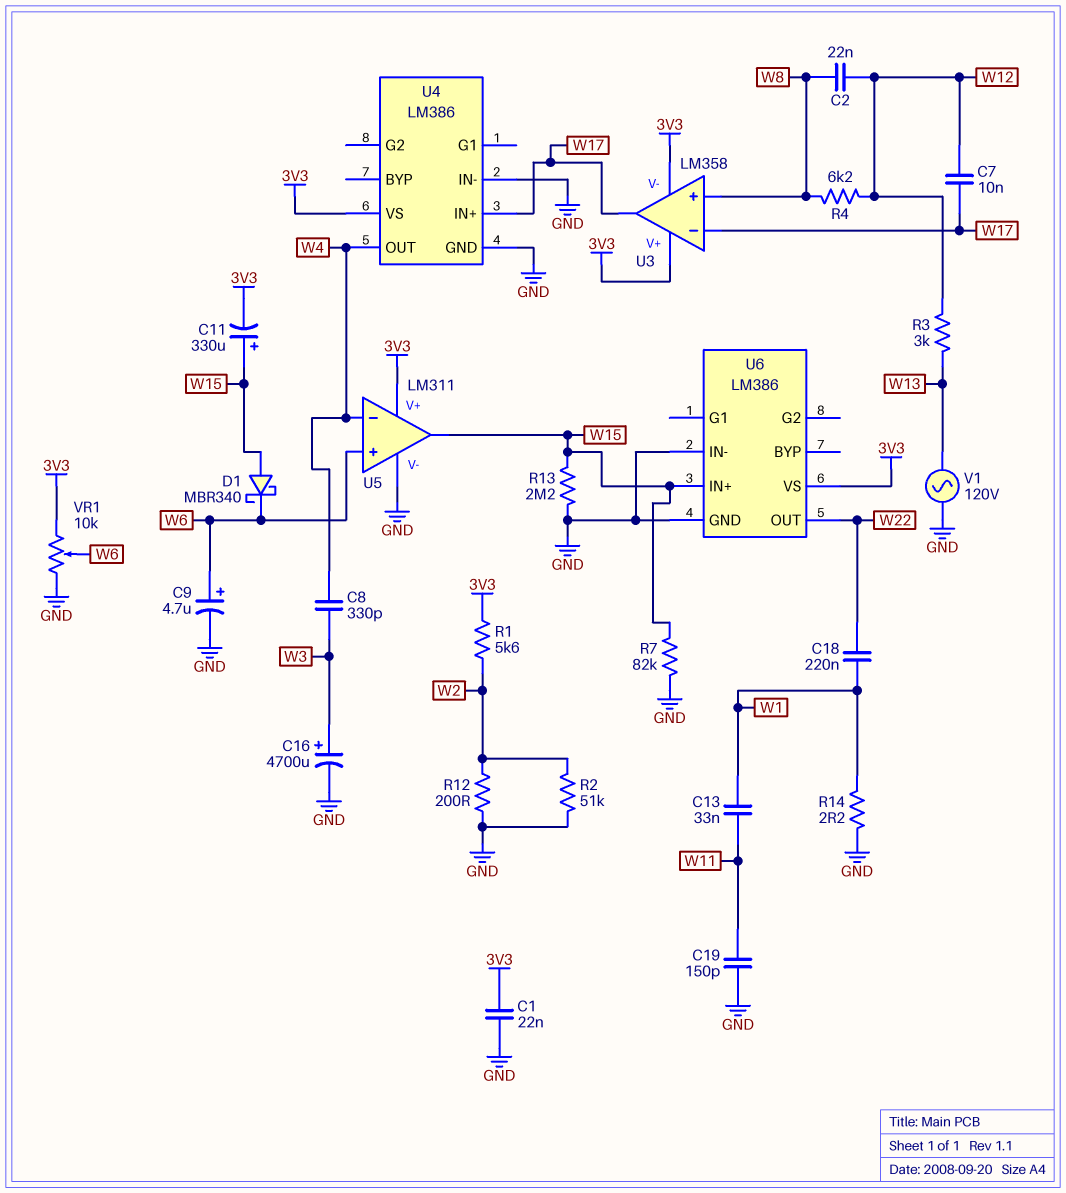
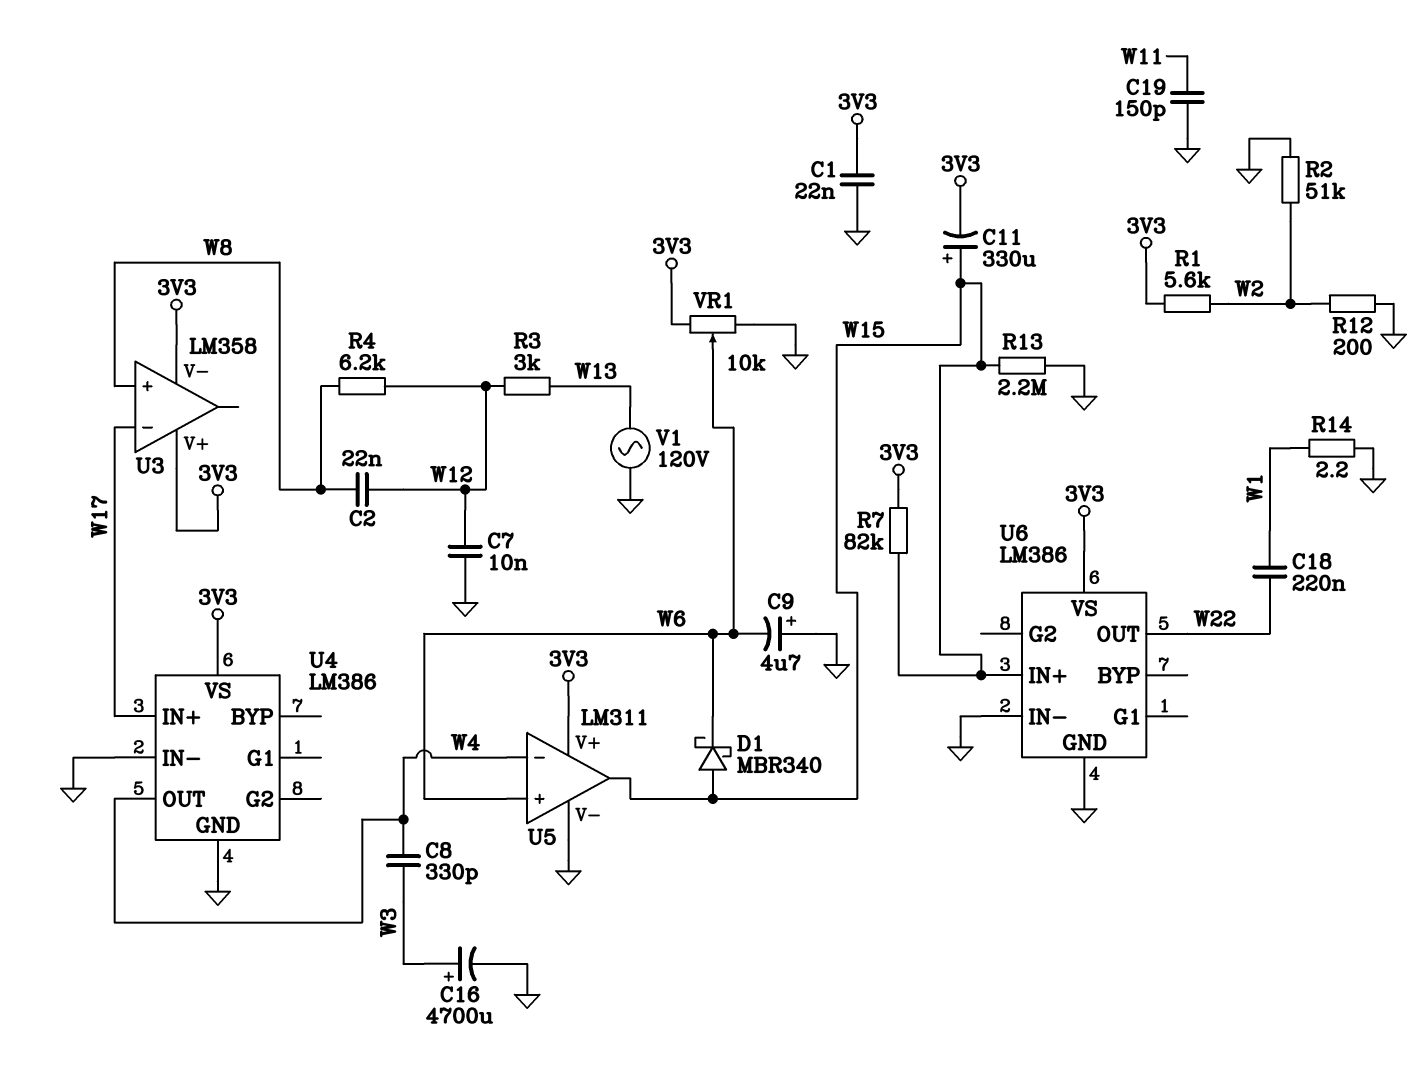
C7: 10nF (W12, W17) -> 10nF (GND, W12)
C9: 4.7uF (plus W6, minus GND) -> 4.7uF (plus GND, minus W6)
C13: 33nF (W1, W11) -> none
R7: 82k (GND, W15) -> 82k (3V3, W15)
U3 pin out: W17 -> none

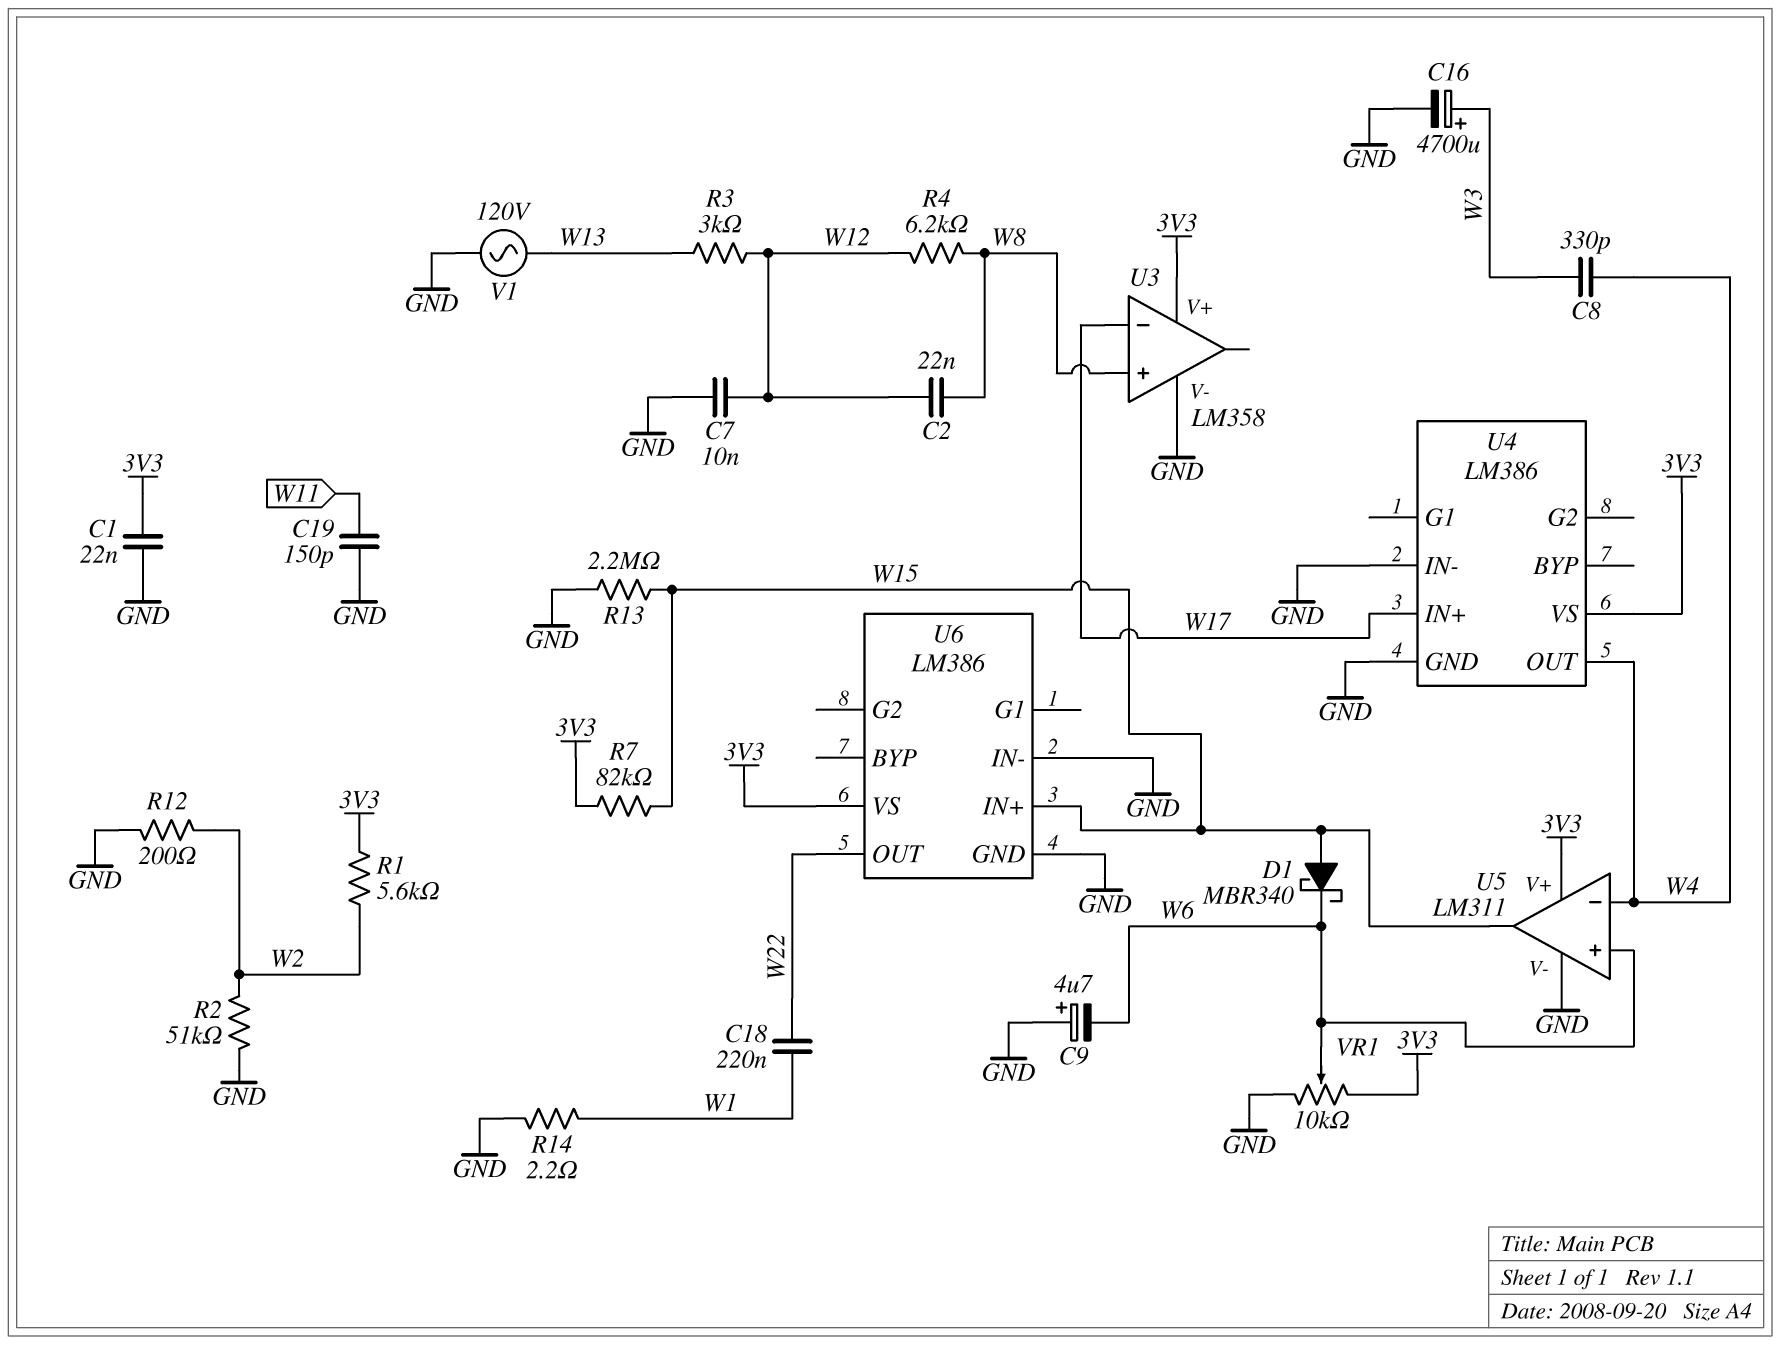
C11: 330uF (plus W15, minus 3V3) -> none
U3 pin V-: 3V3 -> GND

